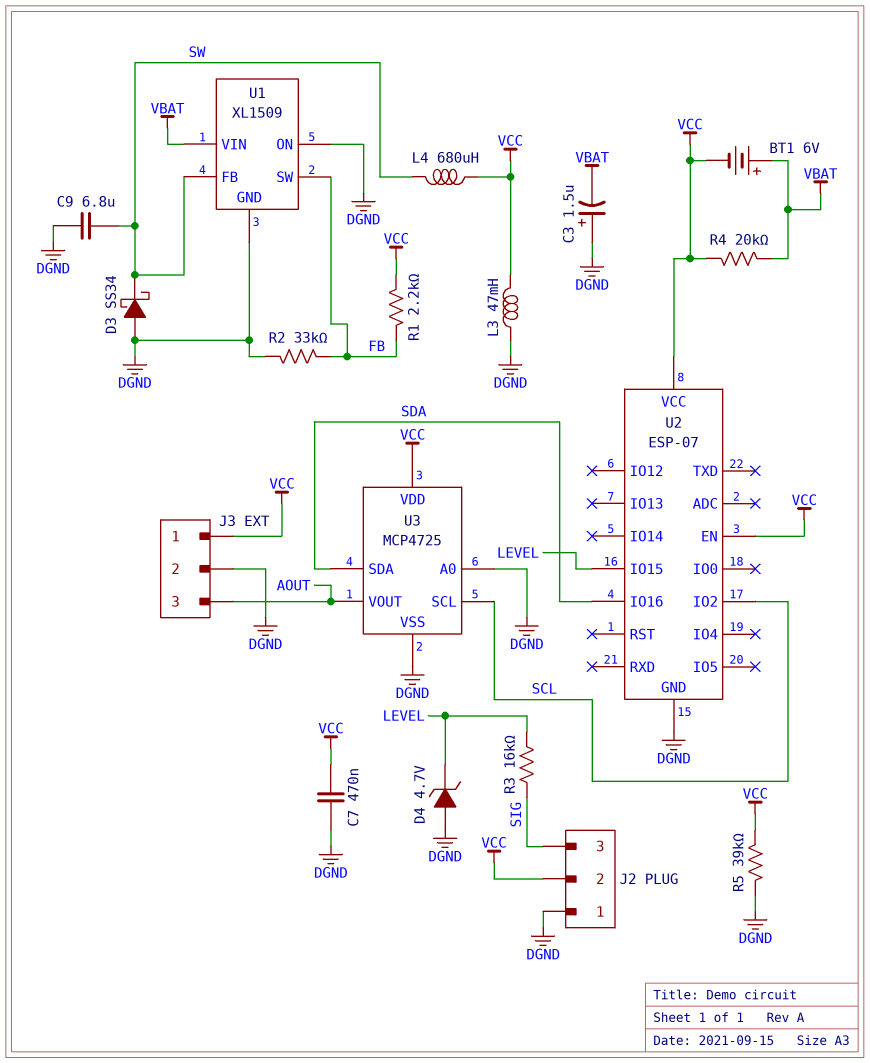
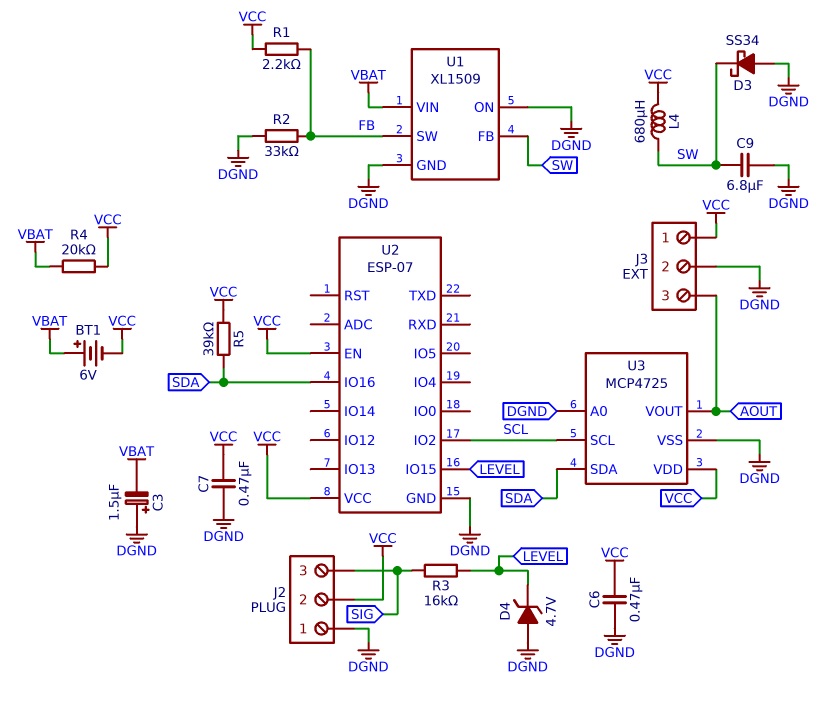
C6: none -> 470nF (DGND, VCC)
L3: 47mH (DGND, VCC) -> none
R5: 39k (DGND, VCC) -> 39k (SDA, VCC)

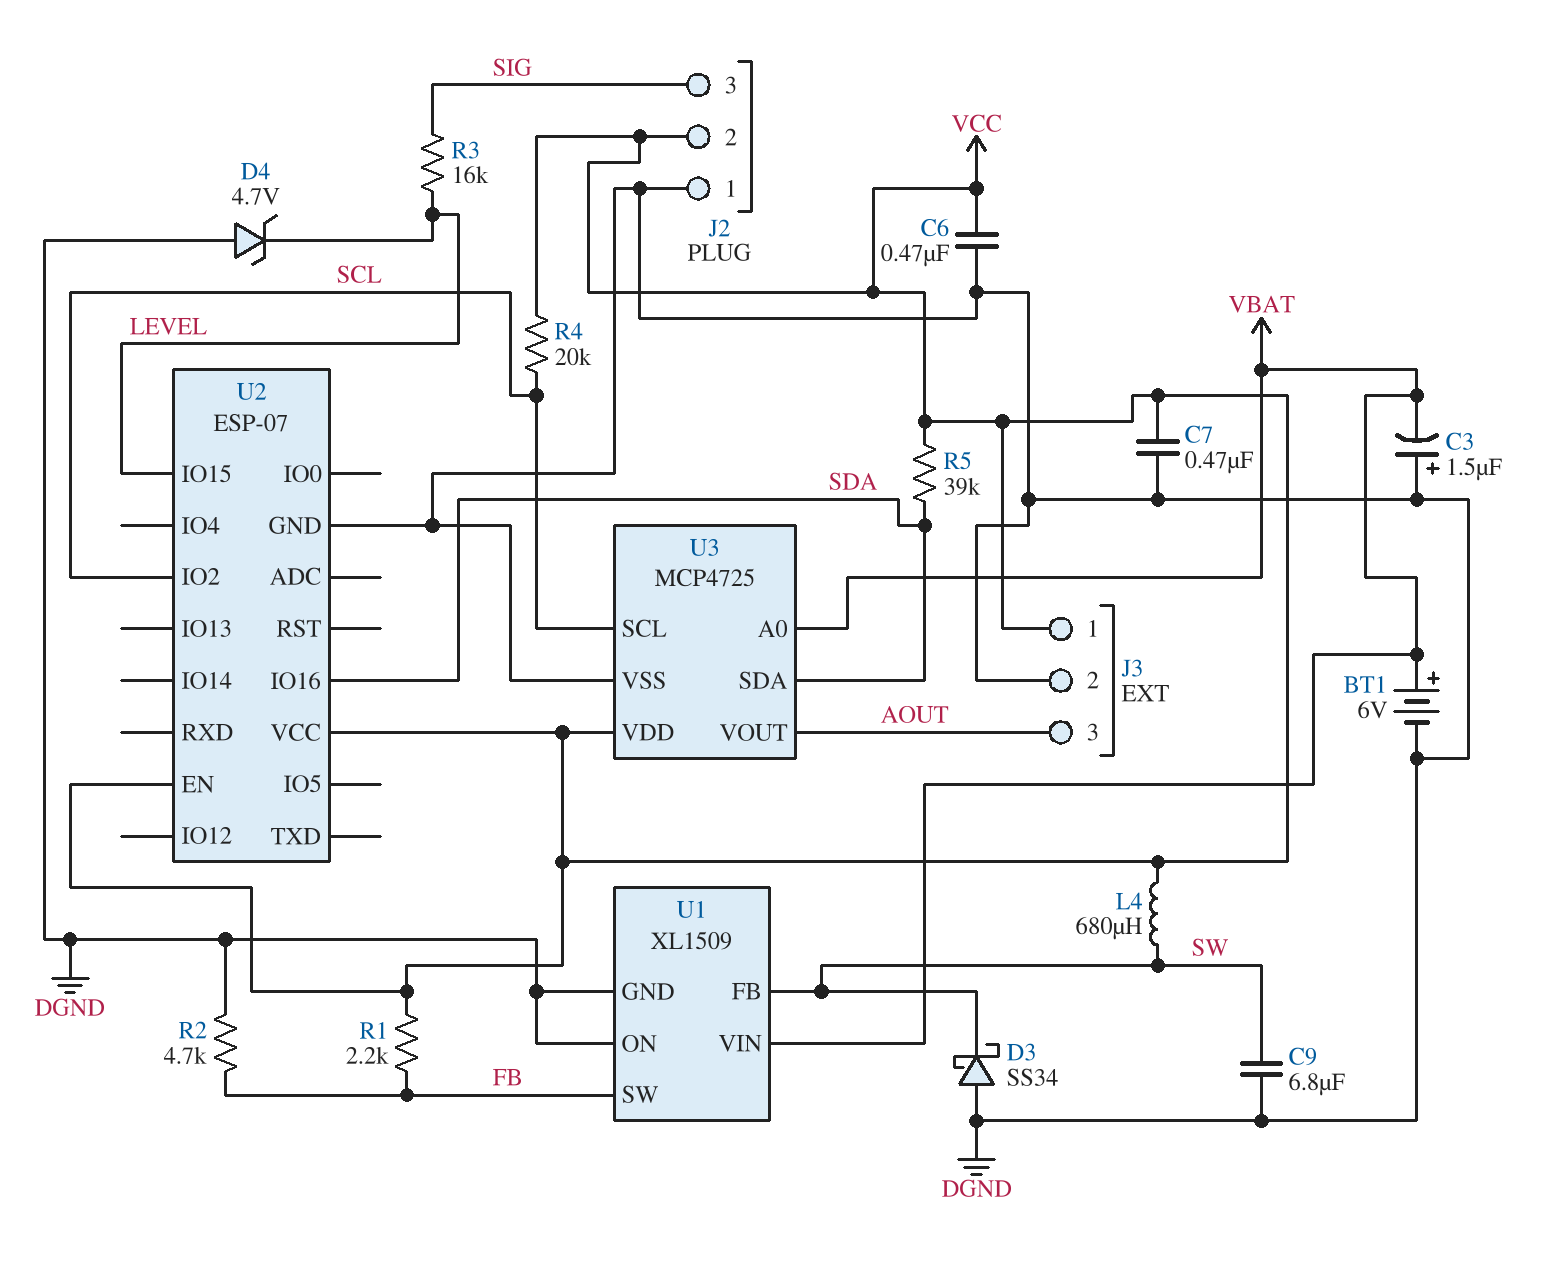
BT1: 6V (plus VBAT, minus VCC) -> 6V (plus VBAT, minus DGND)
R2: 33k (DGND, FB) -> 4.7k (DGND, FB)
R4: 20k (VBAT, VCC) -> 20k (SCL, VCC)
U3 pin A0: DGND -> VBAT

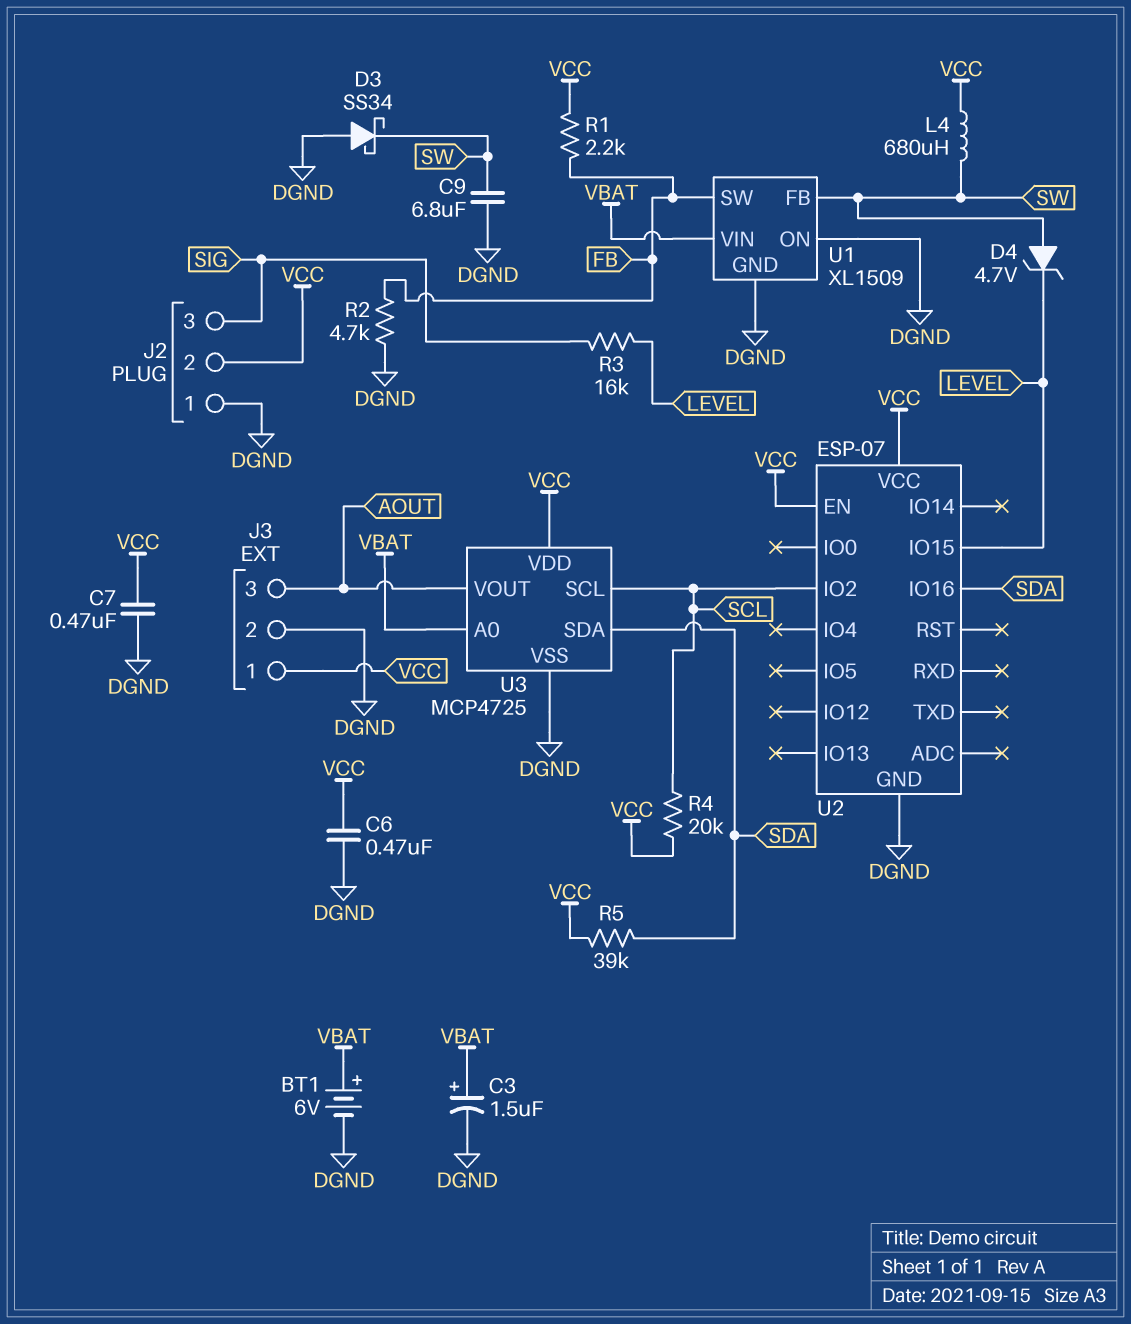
C3: 1.5uF (plus DGND, minus VBAT) -> 1.5uF (plus VBAT, minus DGND)
D4: zener 4.7V (A DGND, K LEVEL) -> zener 4.7V (A SW, K LEVEL)

